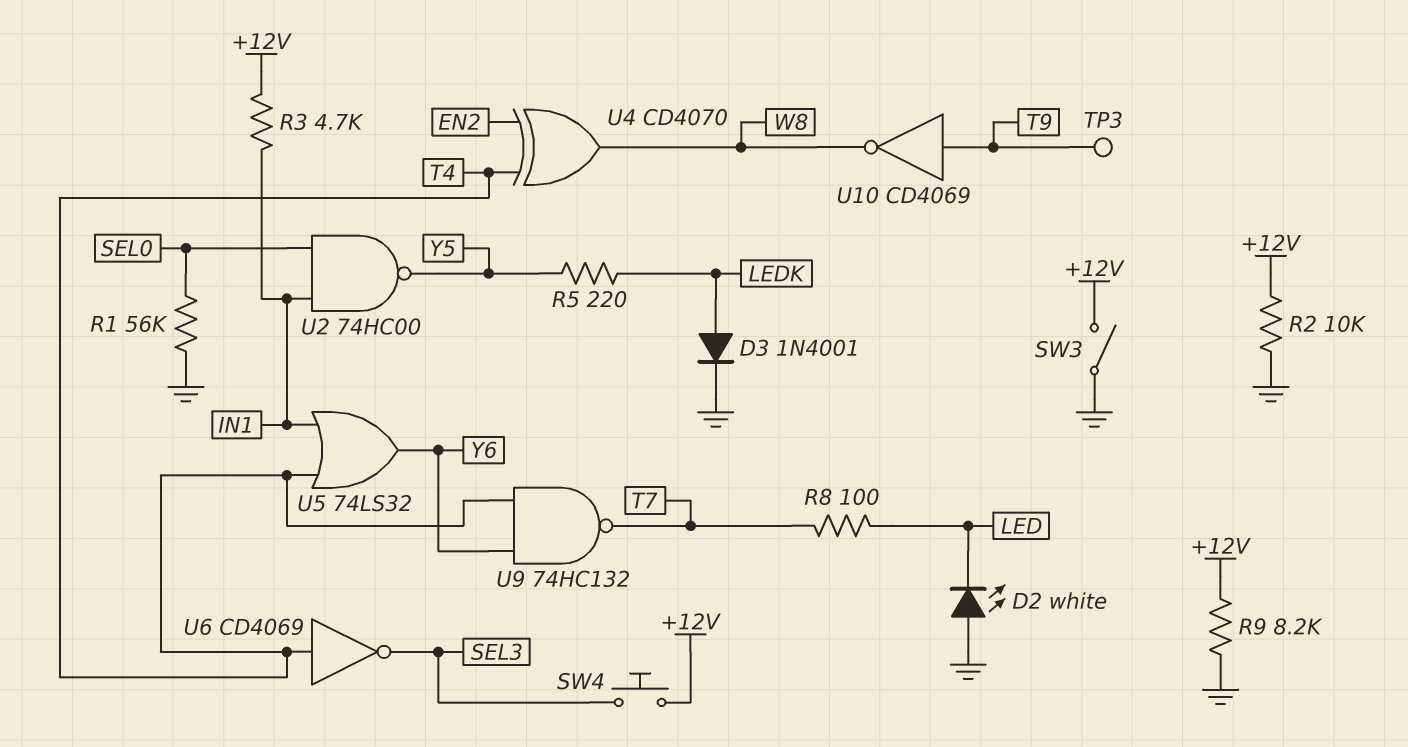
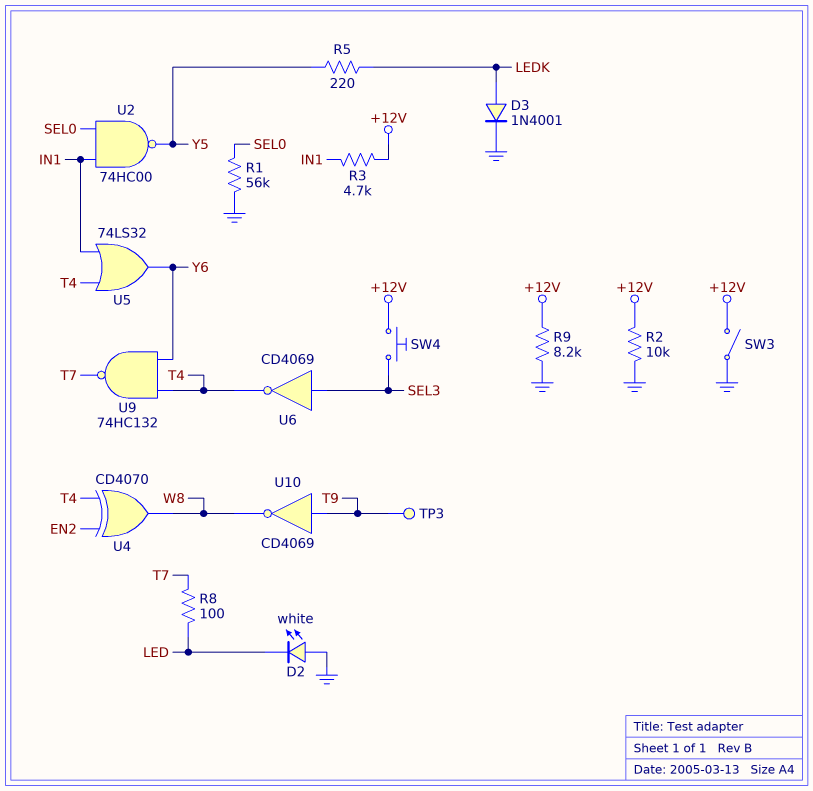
U6: NOT CD4069 (in T4, out SEL3) -> NOT CD4069 (in SEL3, out T4)

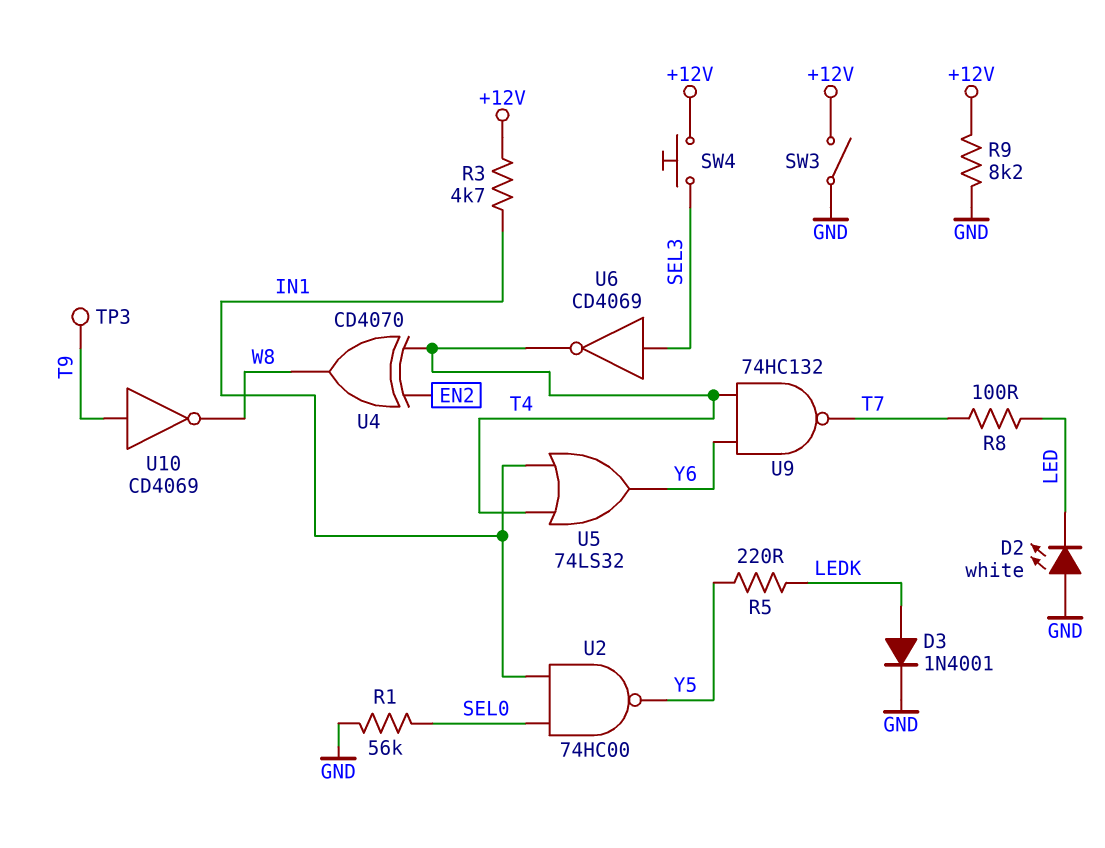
R2: 10k (+12V, GND) -> none

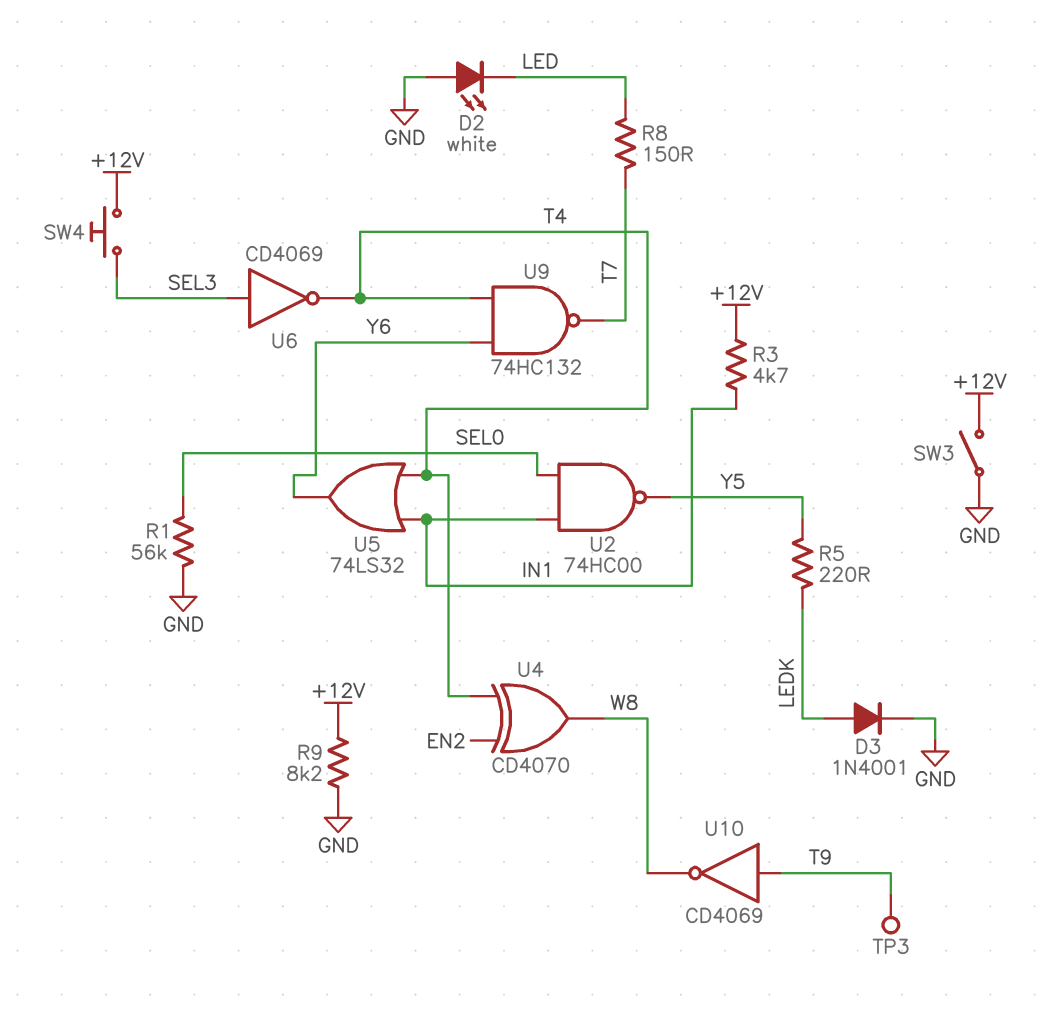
R8: 100 (LED, T7) -> 150 (LED, T7)

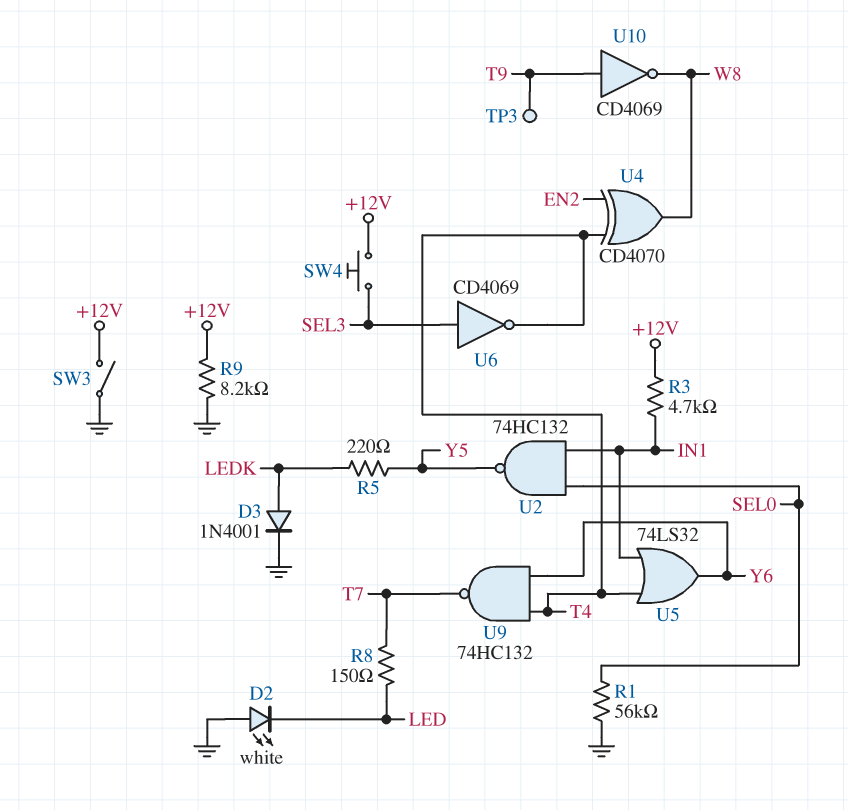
U2: NAND 74HC00 (in IN1, in SEL0, out Y5) -> NAND 74HC132 (in IN1, in SEL0, out Y5)

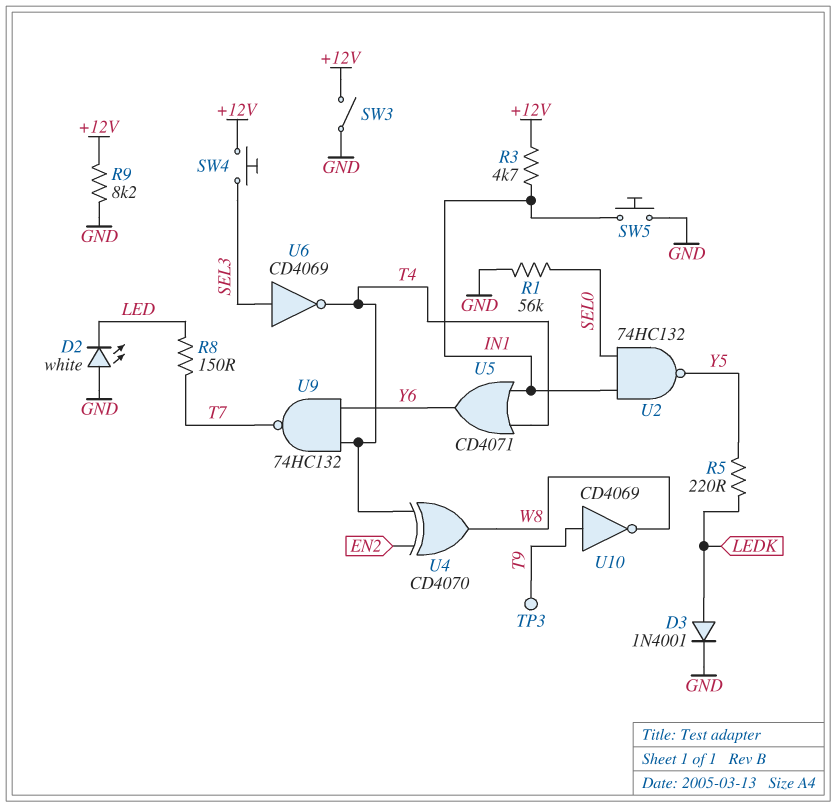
SW5: none -> button (GND, IN1)
U5: OR 74LS32 (in IN1, in T4, out Y6) -> OR CD4071 (in IN1, in T4, out Y6)

